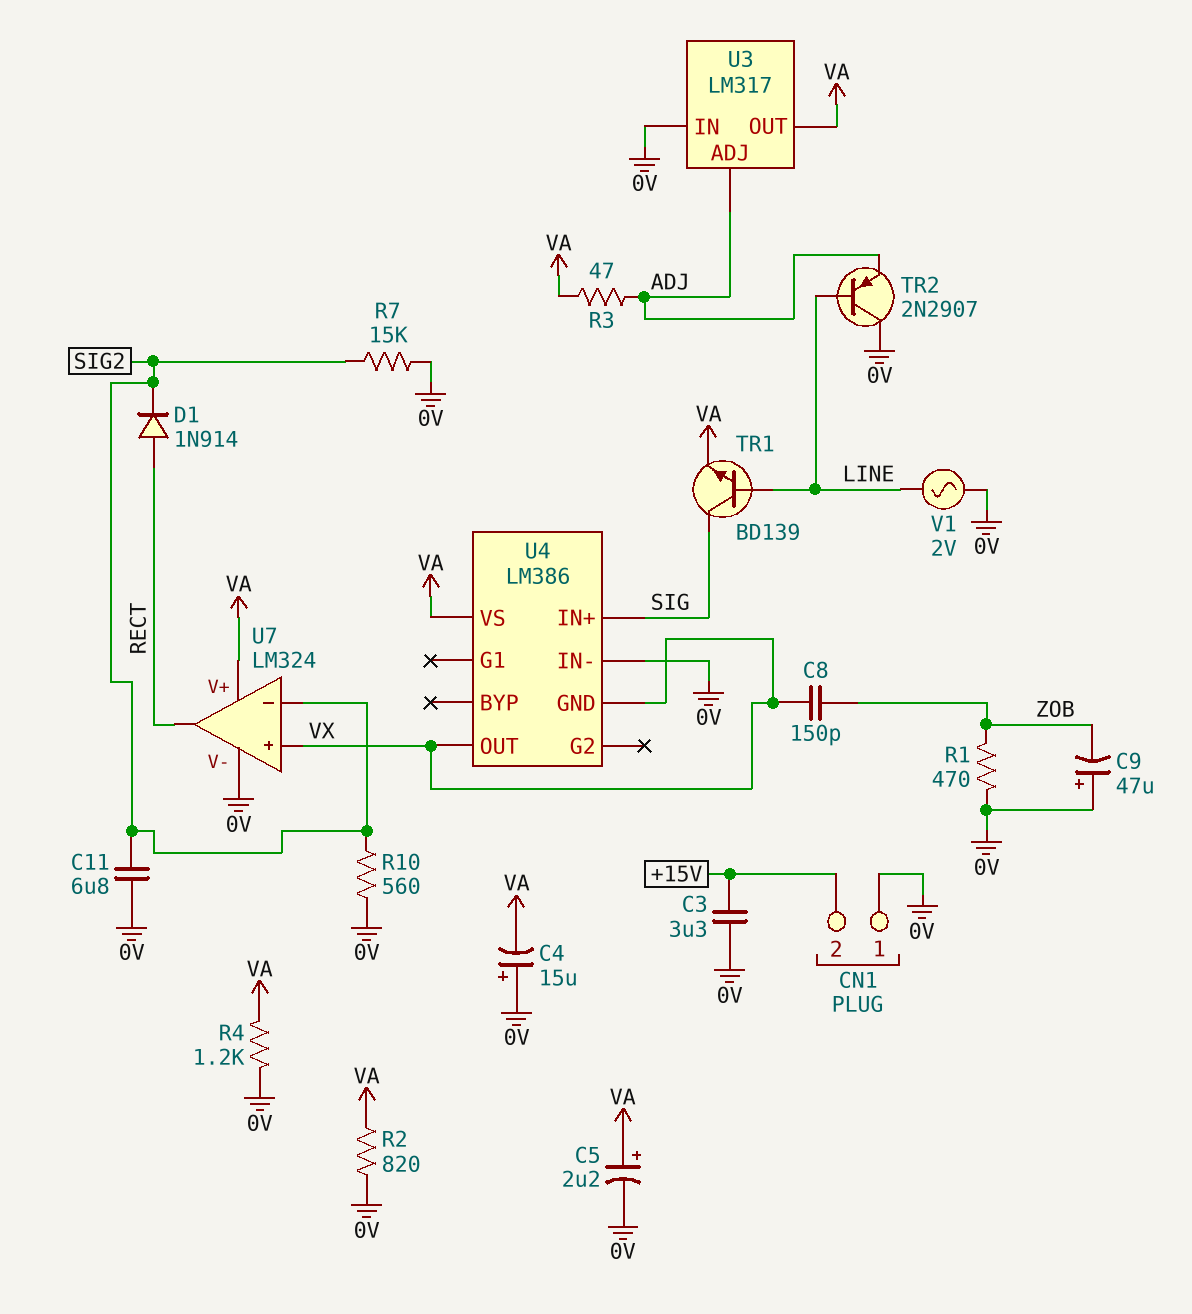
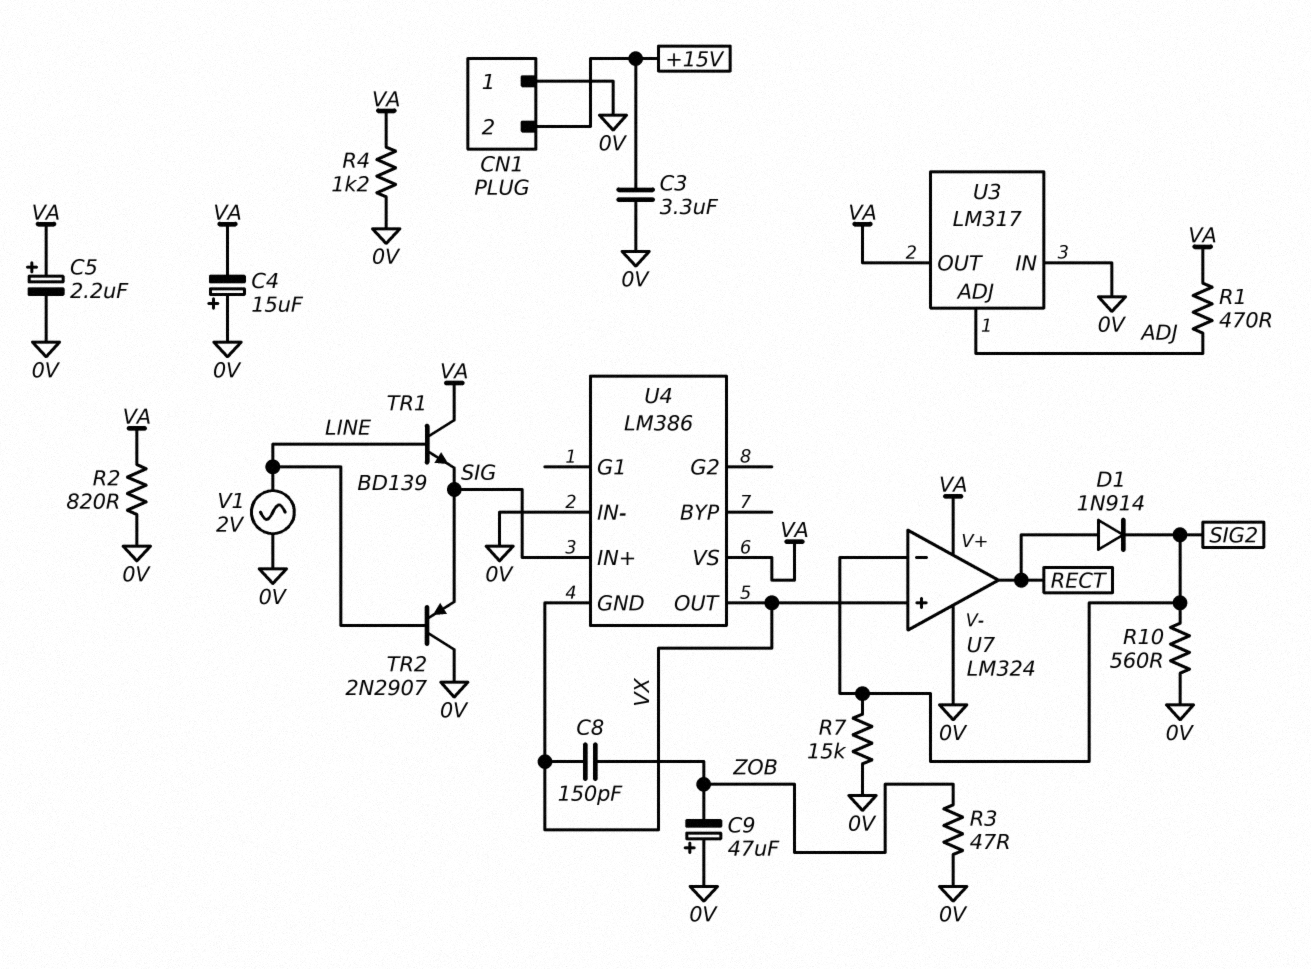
C11: 6.8uF (0V, SIG2) -> none
R1: 470 (0V, ZOB) -> 470 (ADJ, VA)
R3: 47 (ADJ, VA) -> 47 (0V, ZOB)
TR1: NPN BD139 (B LINE, C SIG, E VA) -> NPN BD139 (B LINE, C VA, E SIG)
TR2: PNP 2N2907 (B LINE, C 0V, E ADJ) -> PNP 2N2907 (B LINE, C 0V, E SIG)

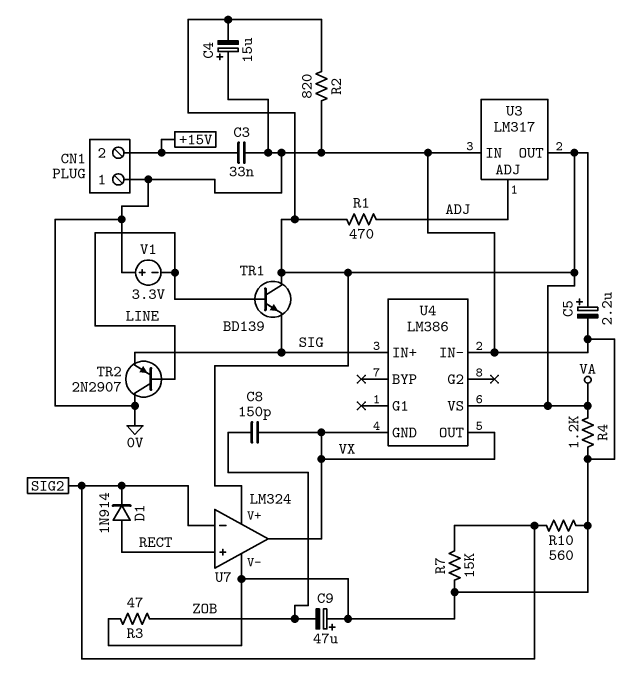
C3: 3.3uF (+15V, 0V) -> 33nF (+15V, 0V)
U7 pin in+: VX -> RECT
U7 pin out: RECT -> VX
V1: AC 2V (0V, LINE) -> 3.3V (plus 0V, minus LINE)

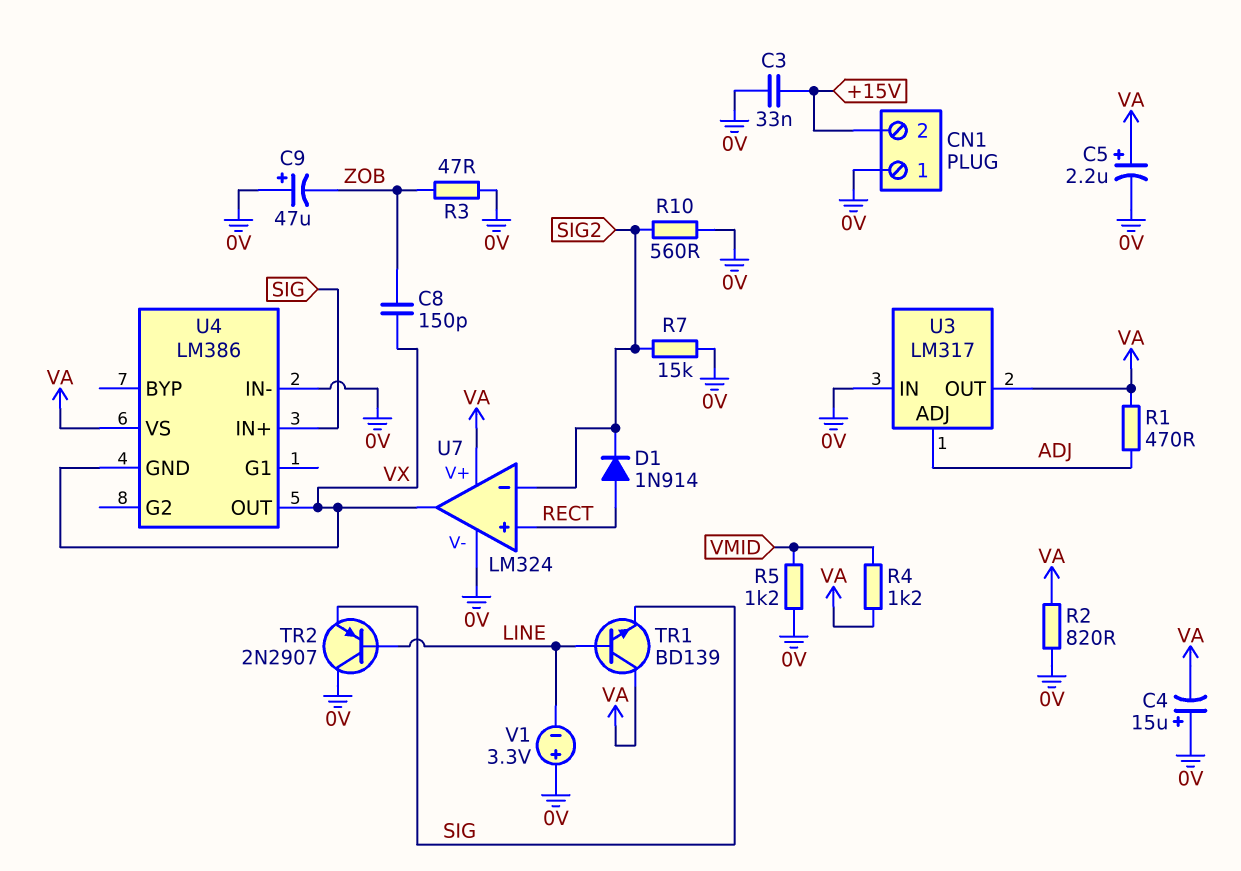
R4: 1.2k (0V, VA) -> 1.2k (VA, VMID)
R5: none -> 1.2k (0V, VMID)

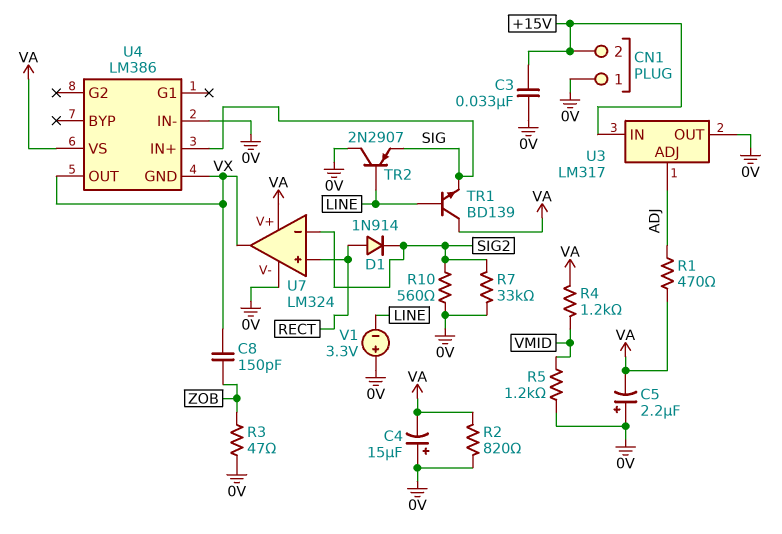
C5: 2.2uF (plus VA, minus 0V) -> 2.2uF (plus 0V, minus VA)
C9: 47uF (plus 0V, minus ZOB) -> none
R7: 15k (0V, SIG2) -> 33k (0V, SIG2)
U3 pin IN: 0V -> +15V
U3 pin OUT: VA -> 0V

